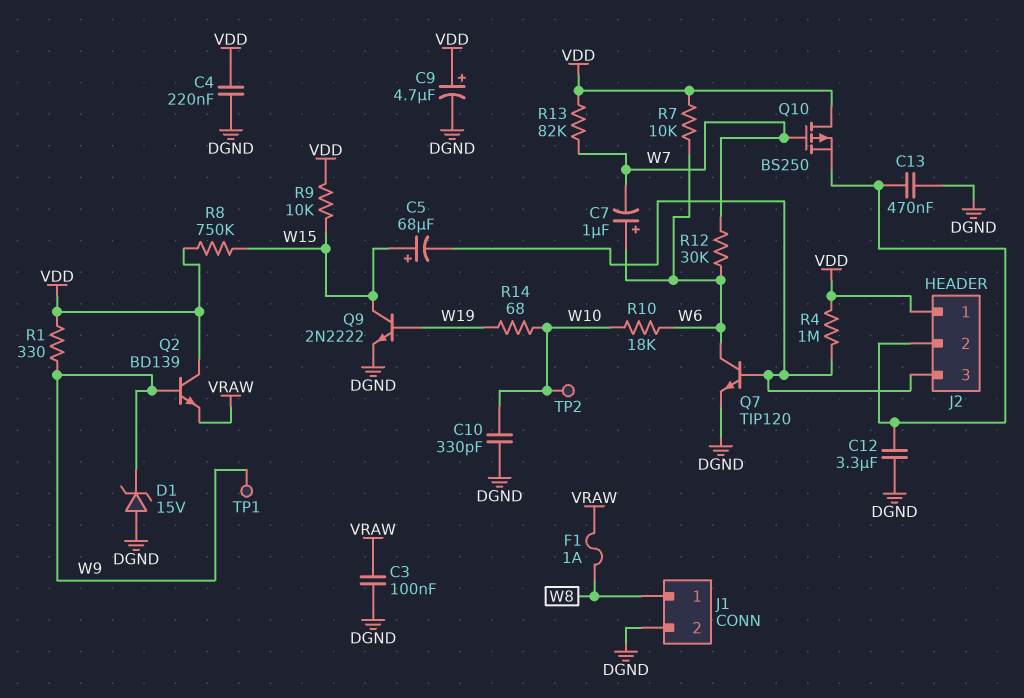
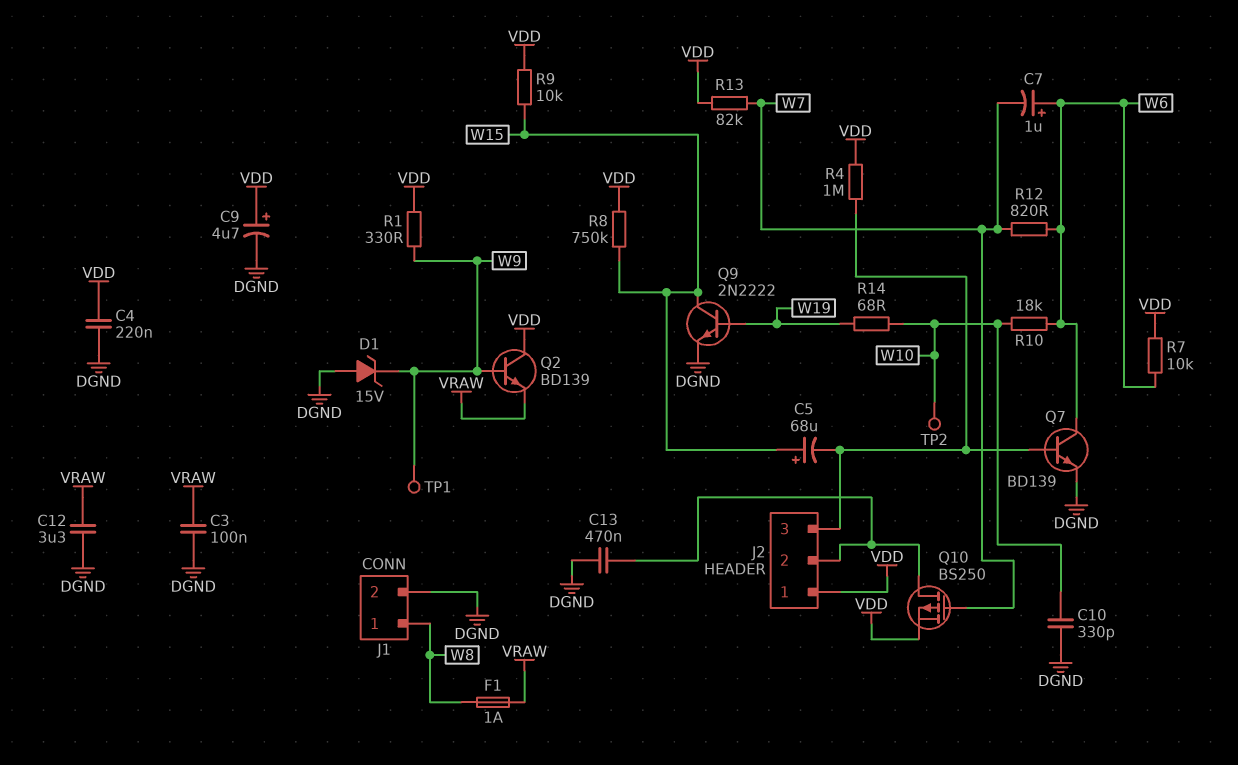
C12: 3.3uF (DGND, J2/2) -> 3.3uF (DGND, VRAW)
Q7: NPN TIP120 (B J2/3, C W6, E DGND) -> NPN BD139 (B J2/3, C W6, E DGND)
Q10: PMOS BS250 (G W7, D VDD, S J2/2) -> PMOS BS250 (G W7, D J2/2, S VDD)
R12: 30k (W6, W7) -> 820 (W6, W7)

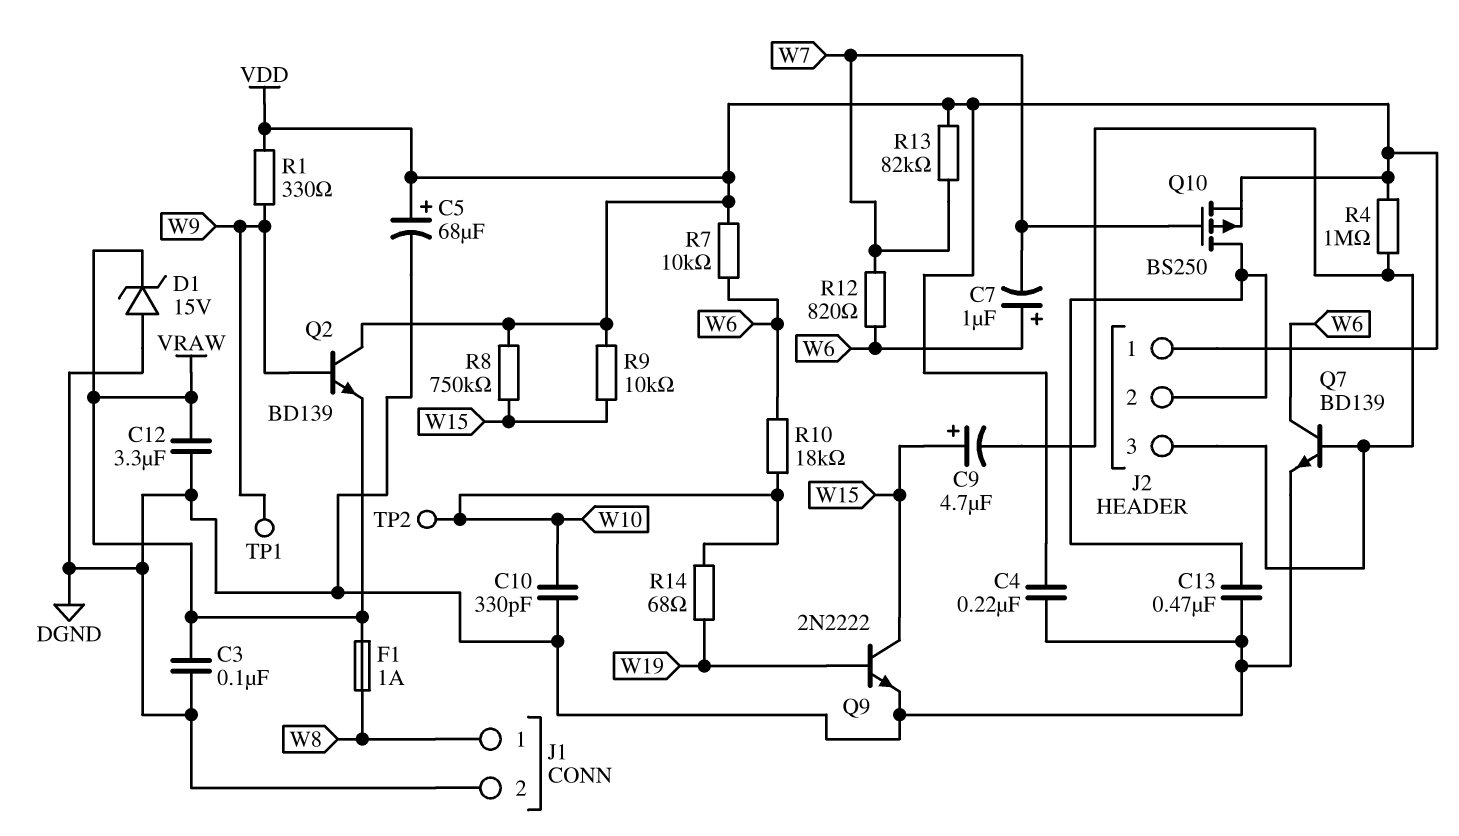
C5: 68uF (plus W15, minus J2/3) -> 68uF (plus VDD, minus DGND)
C9: 4.7uF (plus VDD, minus DGND) -> 4.7uF (plus W15, minus J2/3)
D1: zener 15V (A DGND, K W9) -> zener 15V (A DGND, K VRAW)

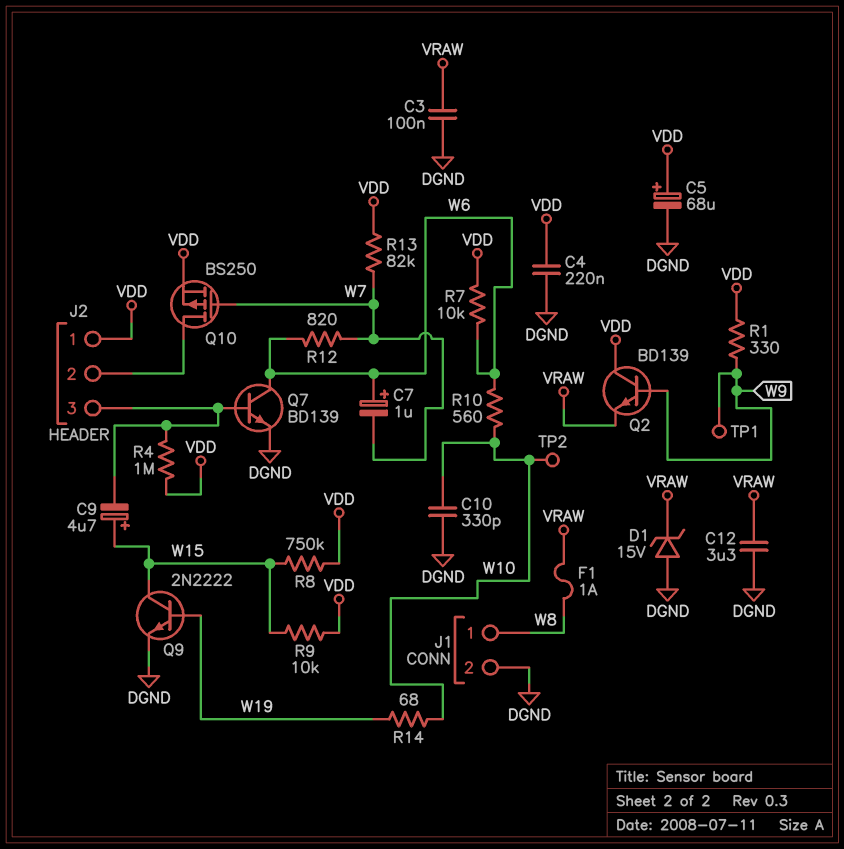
C13: 470nF (DGND, J2/2) -> none
R10: 18k (W6, W10) -> 560 (W6, W10)

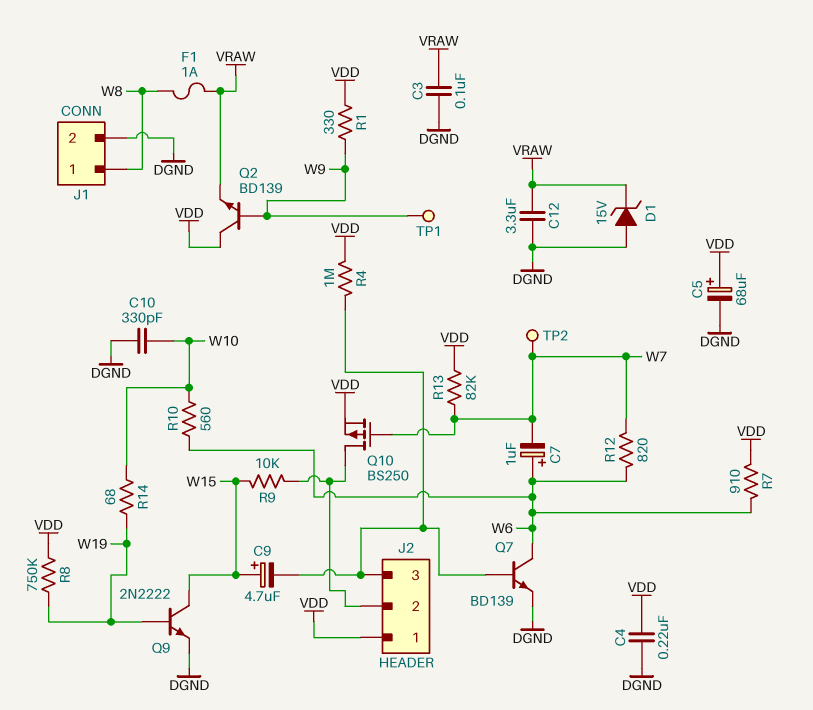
R7: 10k (VDD, W6) -> 910 (VDD, W6)
R8: 750k (VDD, W15) -> 750k (VDD, W19)
R9: 10k (VDD, W15) -> 10k (J2/2, W15)
TP2: test point (W10) -> test point (W7)

